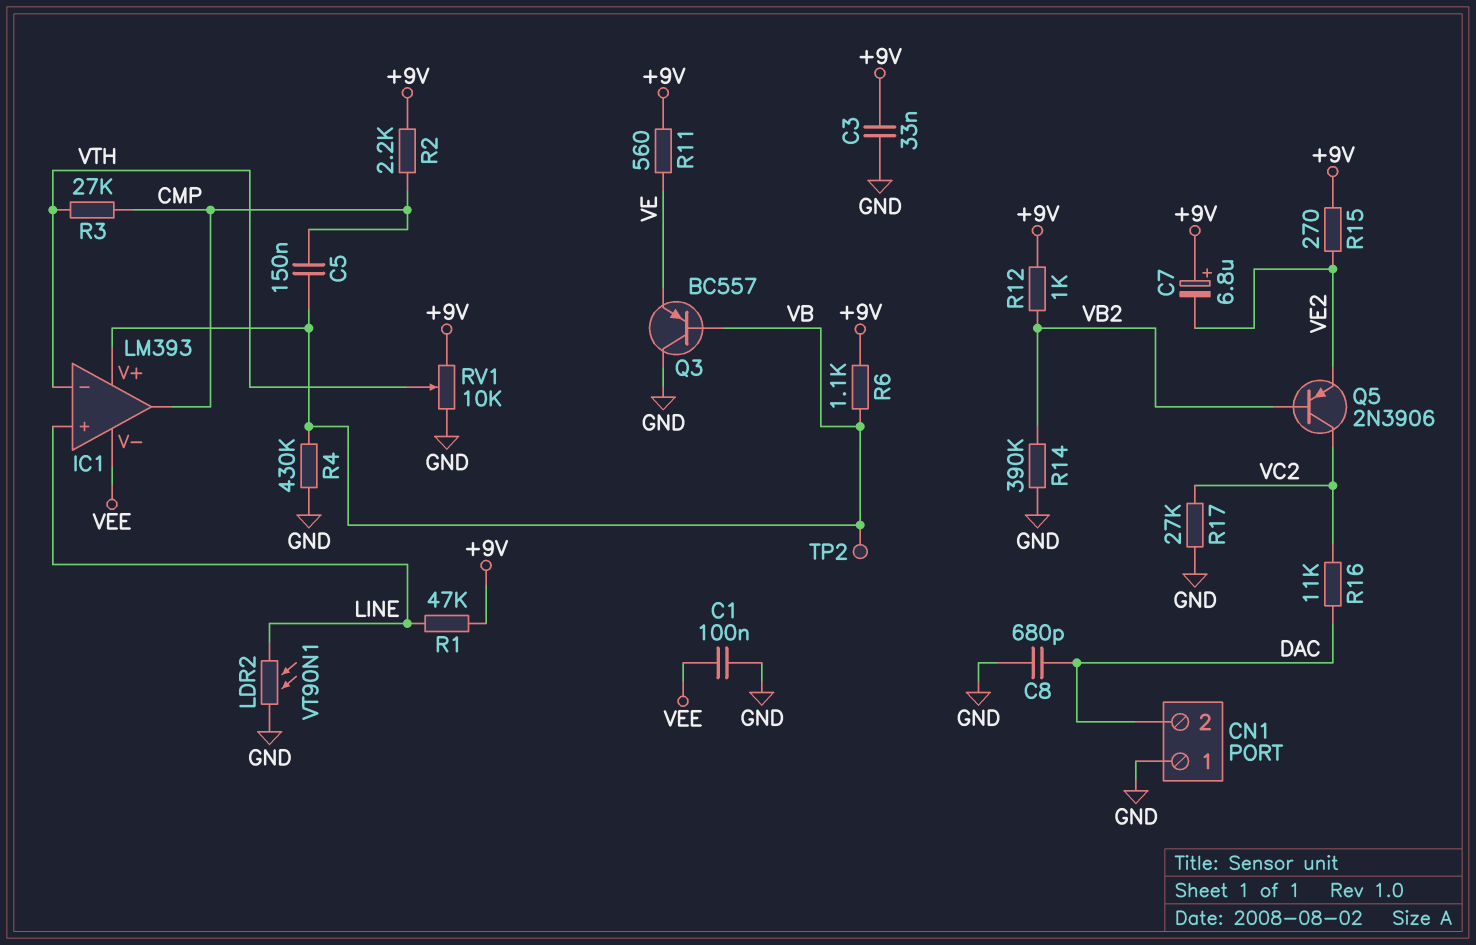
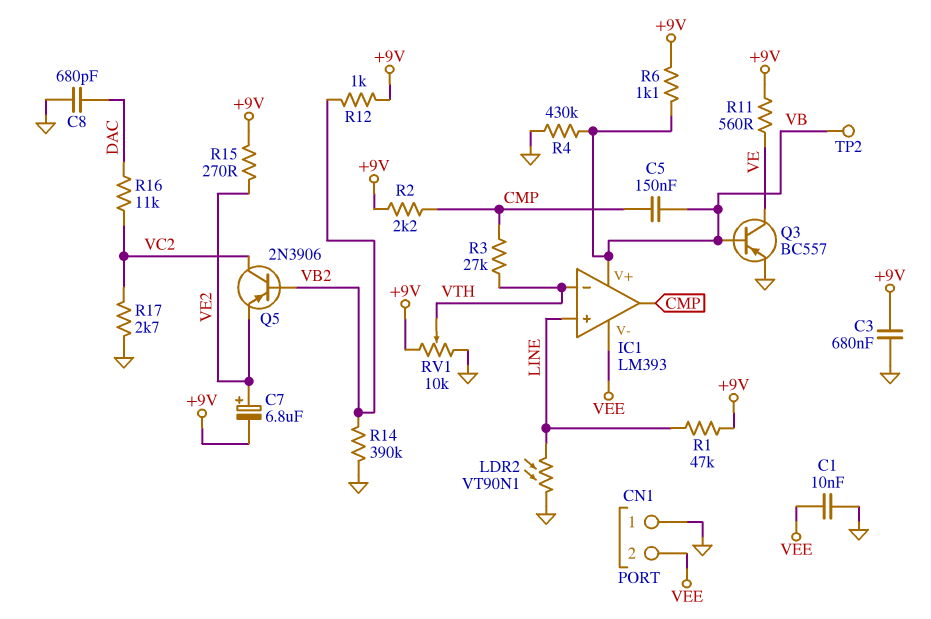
C1: 100nF (GND, VEE) -> 10nF (GND, VEE)
C3: 33nF (+9V, GND) -> 680nF (+9V, GND)
C7: 6.8uF (plus +9V, minus VE2) -> 6.8uF (plus VE2, minus +9V)
CN1 pin 2: DAC -> VEE
Q3: PNP BC557 (B VB, C GND, E VE) -> PNP BC557 (B VB, C VE, E GND)
R17: 27k (GND, VC2) -> 2.7k (GND, VC2)

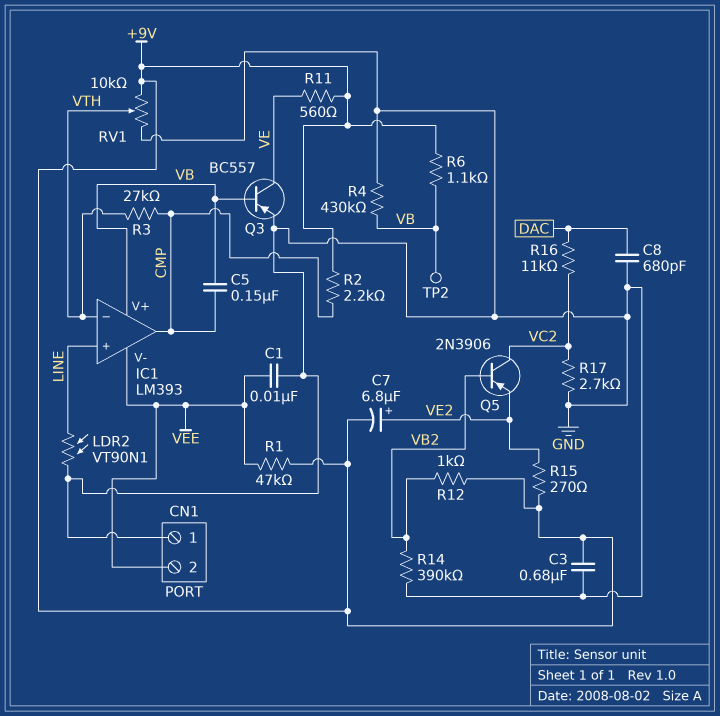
R1: 47k (+9V, LINE) -> 47k (+9V, VEE)

